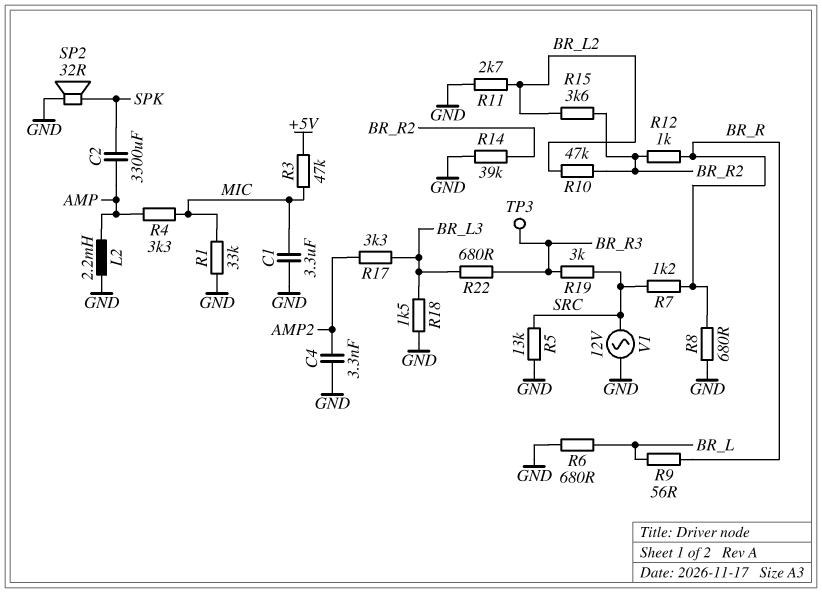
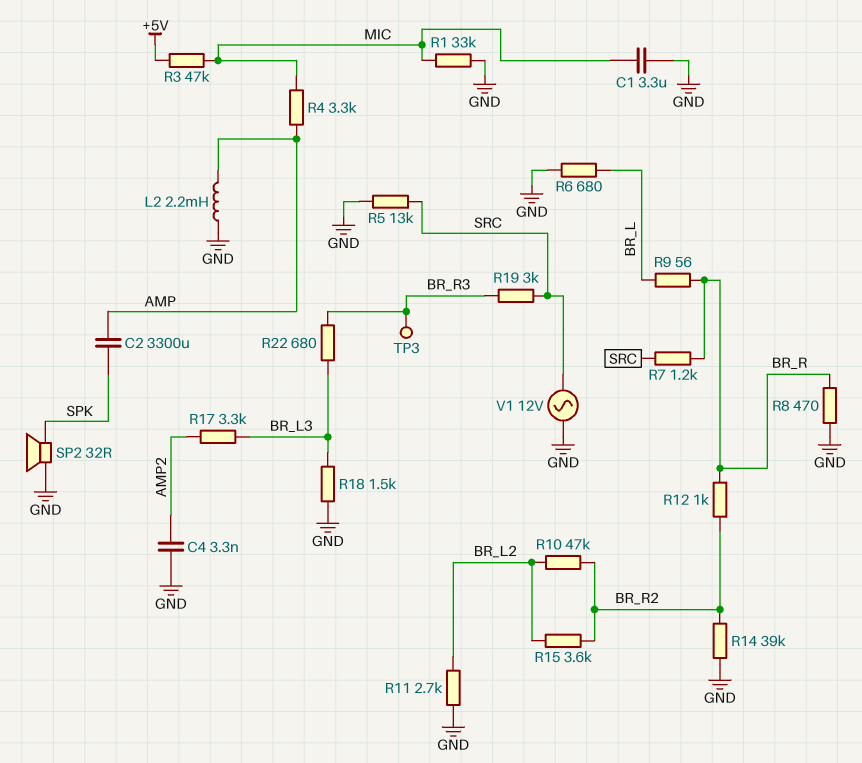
R8: 680 (BR_R, GND) -> 470 (BR_R, GND)

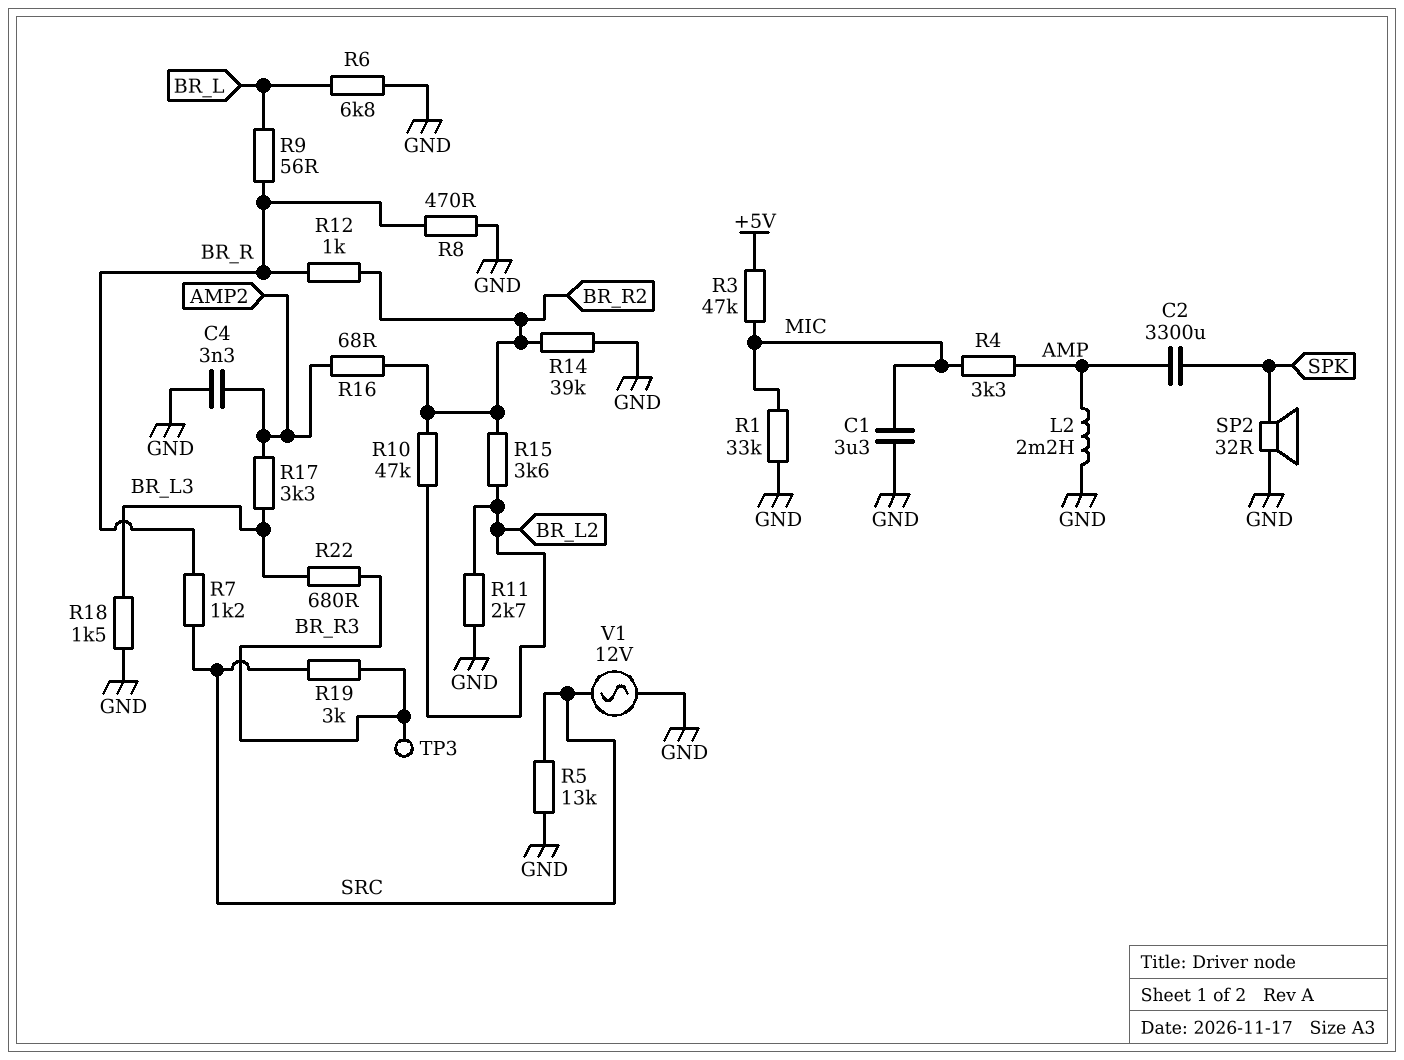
R6: 680 (BR_L, GND) -> 6.8k (BR_L, GND)
R16: none -> 68 (AMP2, BR_R2)

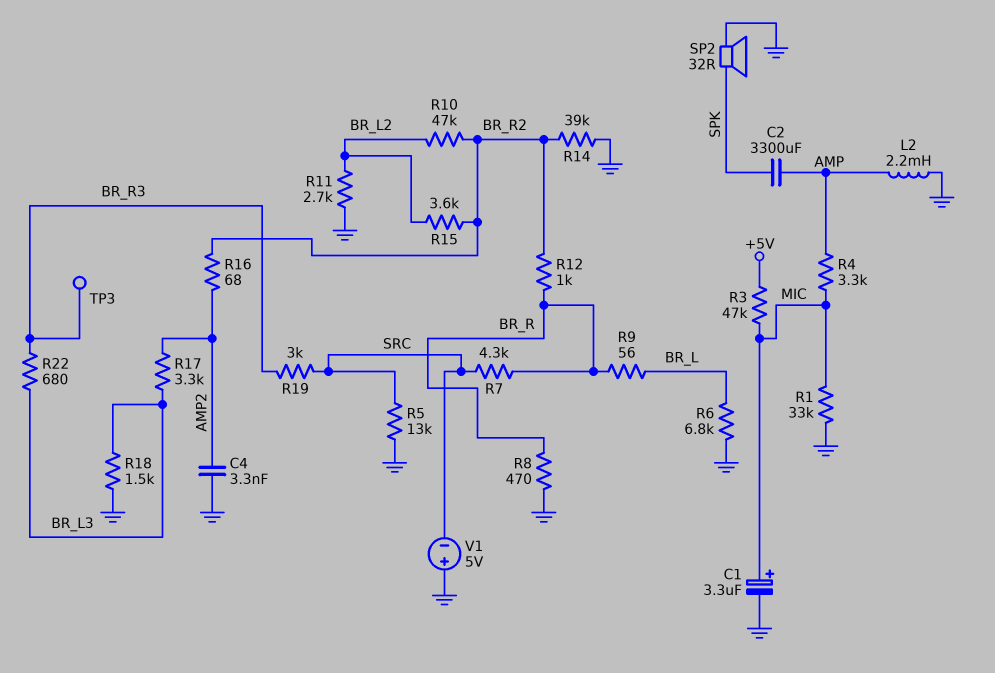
C1: 3.3uF (GND, MIC) -> 3.3uF (plus MIC, minus GND)
R7: 1.2k (BR_R, SRC) -> 4.3k (BR_R, SRC)
V1: AC 12V (GND, SRC) -> 5V (plus GND, minus SRC)

